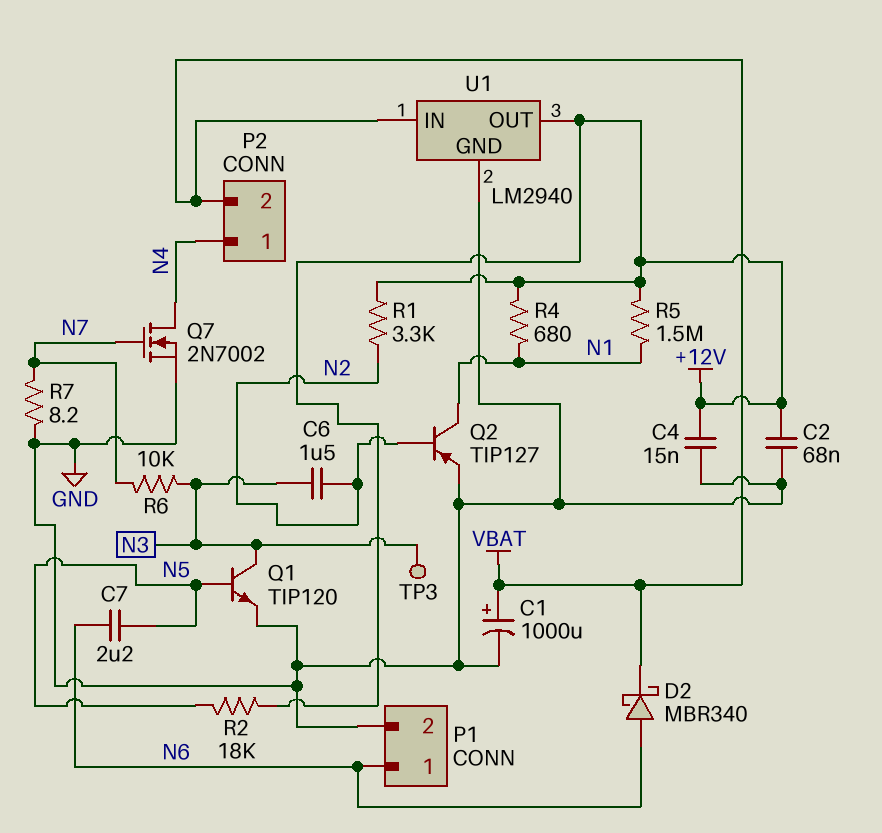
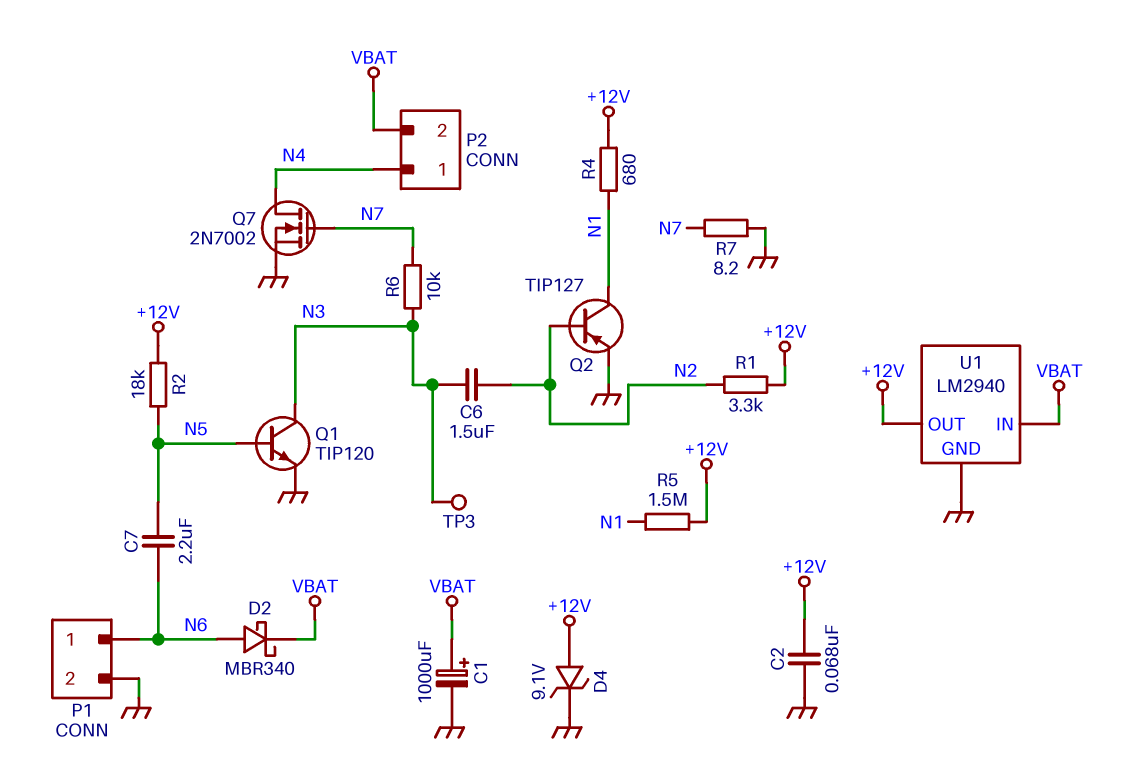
C4: 15nF (+12V, GND) -> none
D4: none -> zener 9.1V (A +12V, K GND)

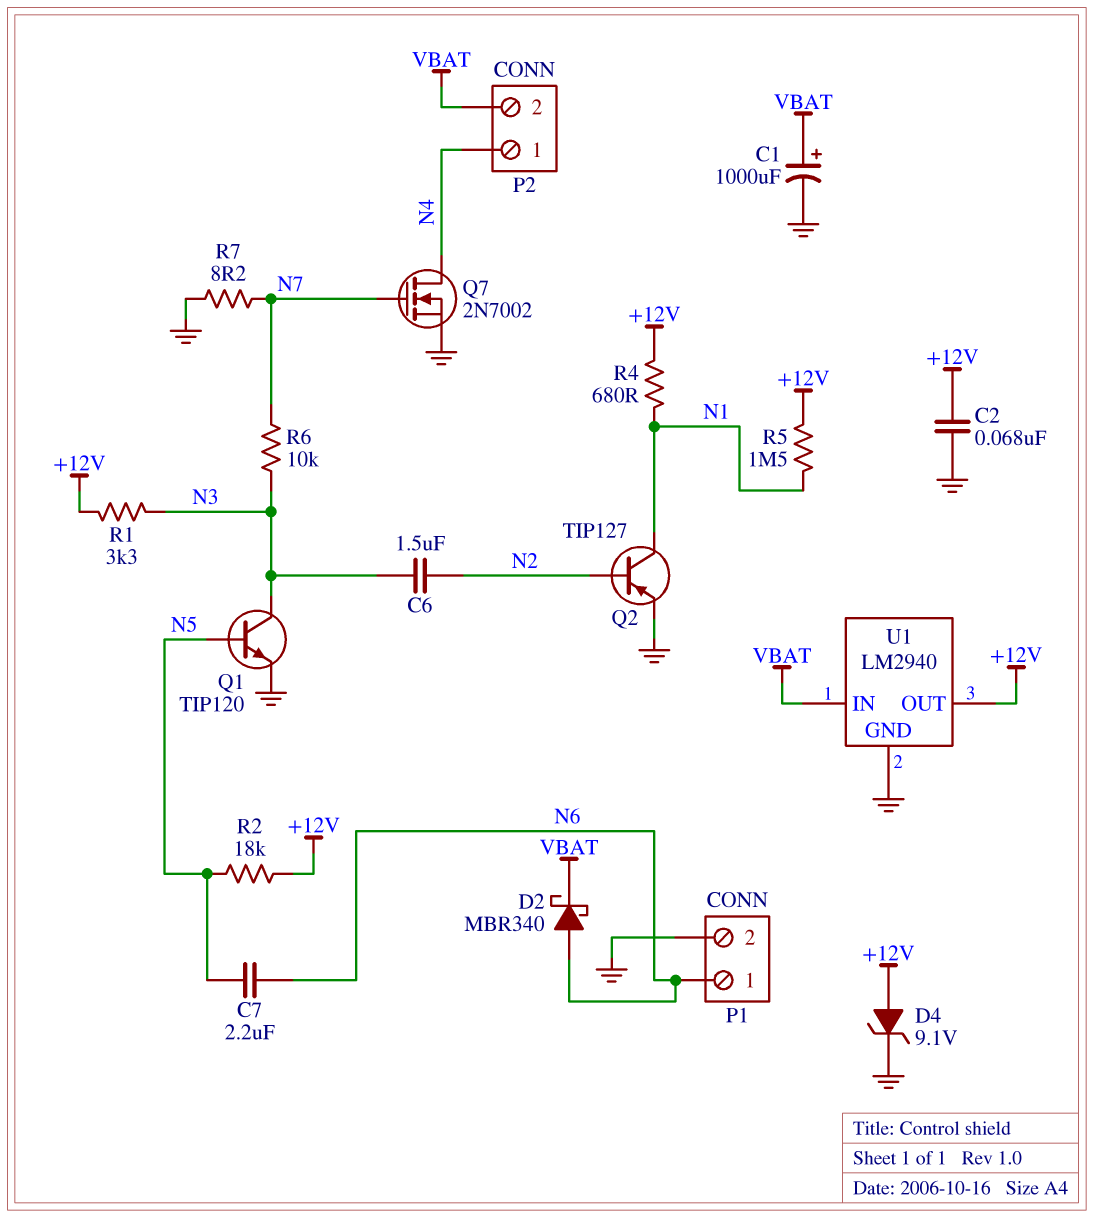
R1: 3.3k (+12V, N2) -> 3.3k (+12V, N3)
TP3: test point (N3) -> none

